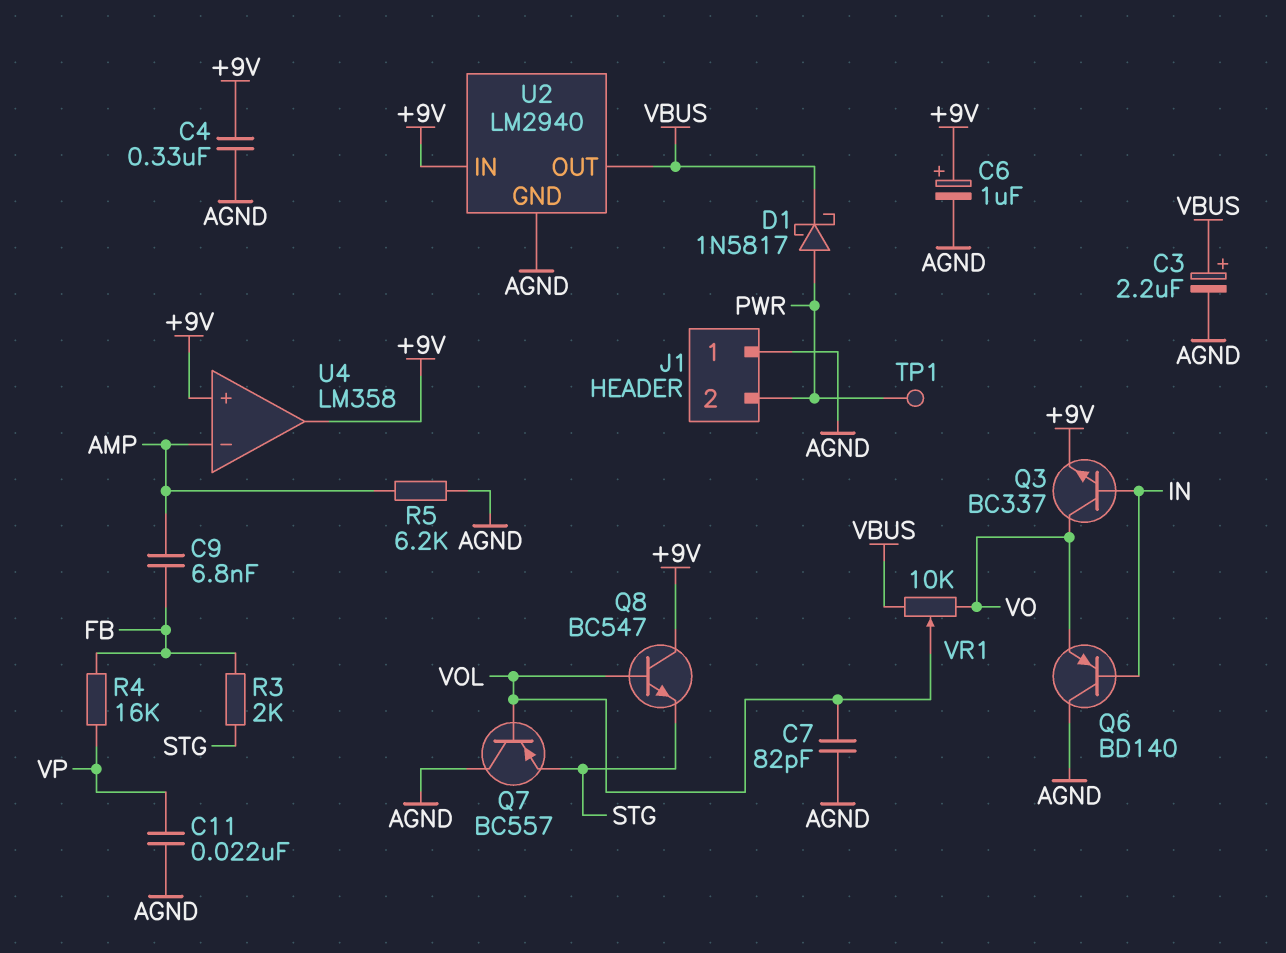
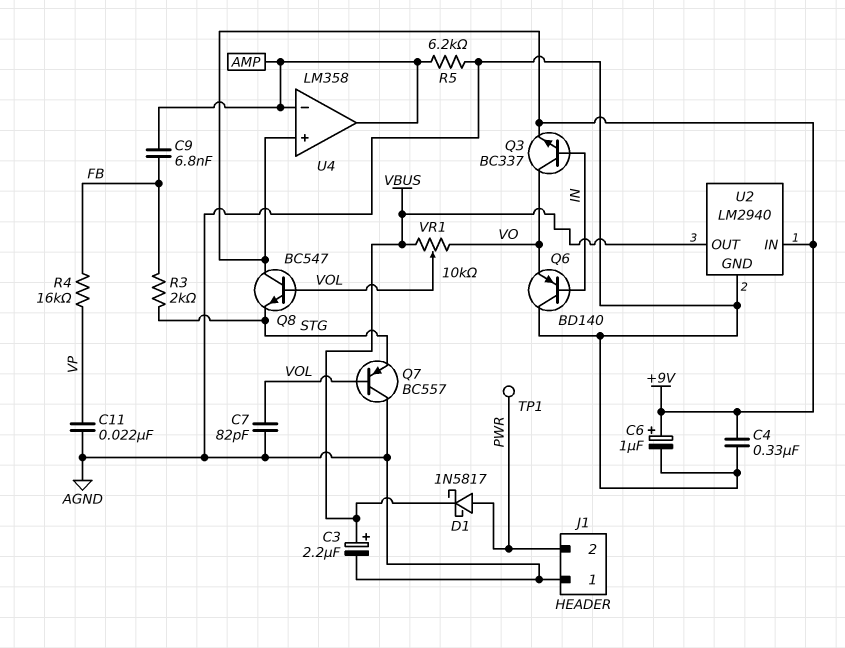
U4 pin out: +9V -> AMP

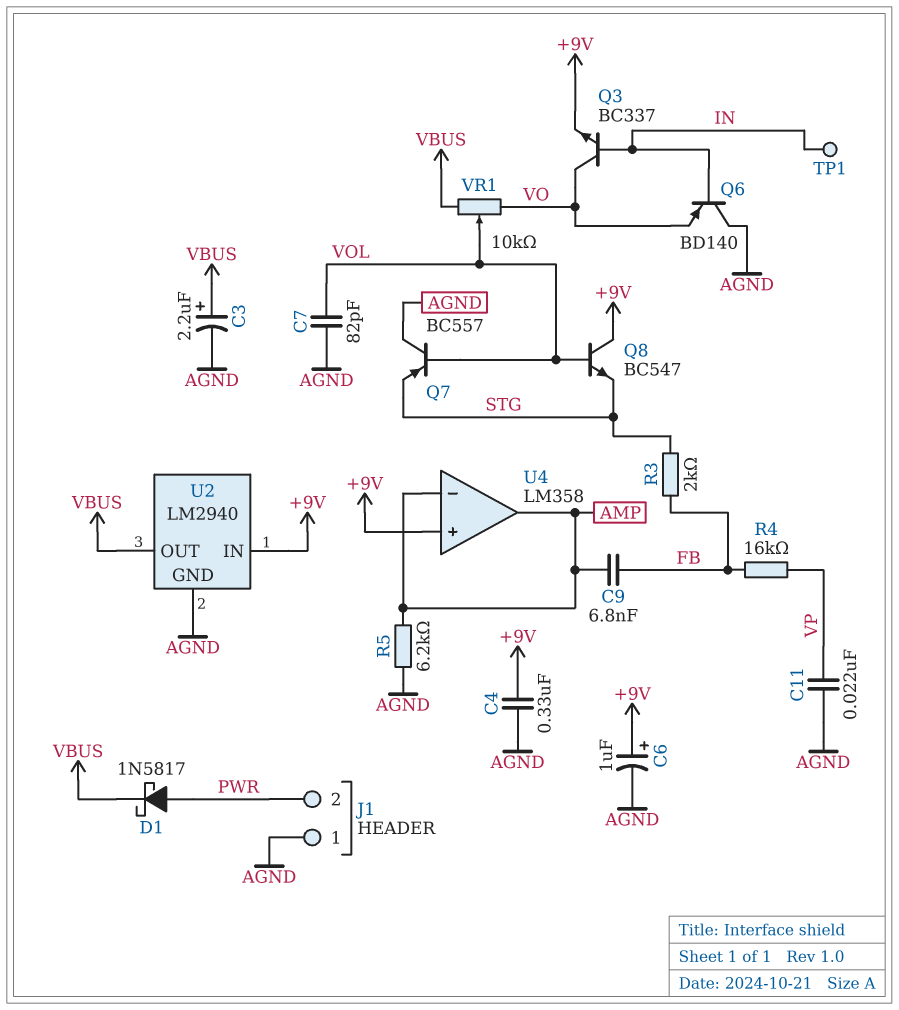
TP1: test point (PWR) -> test point (IN)

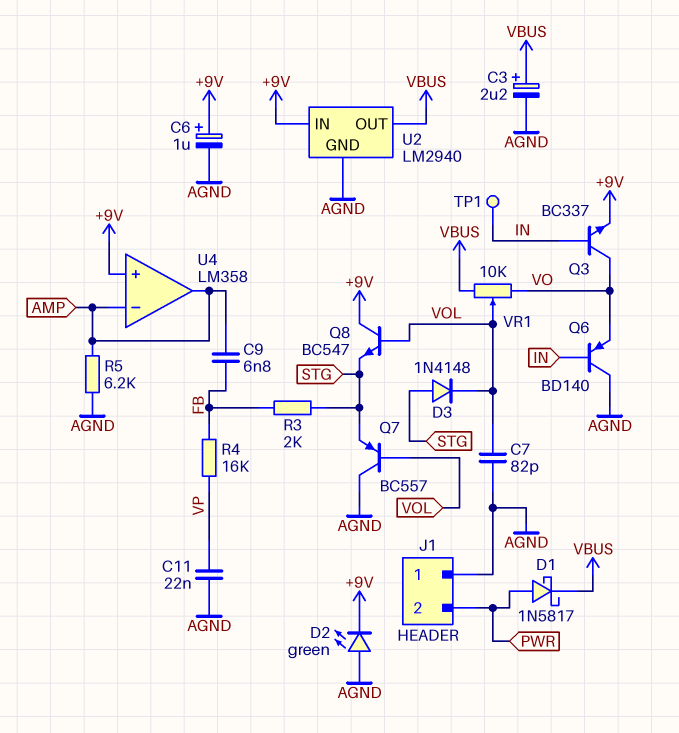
C4: 330nF (+9V, AGND) -> none
D2: none -> LED green (A AGND, K +9V)
D3: none -> diode 1N4148 (A STG, K VOL)

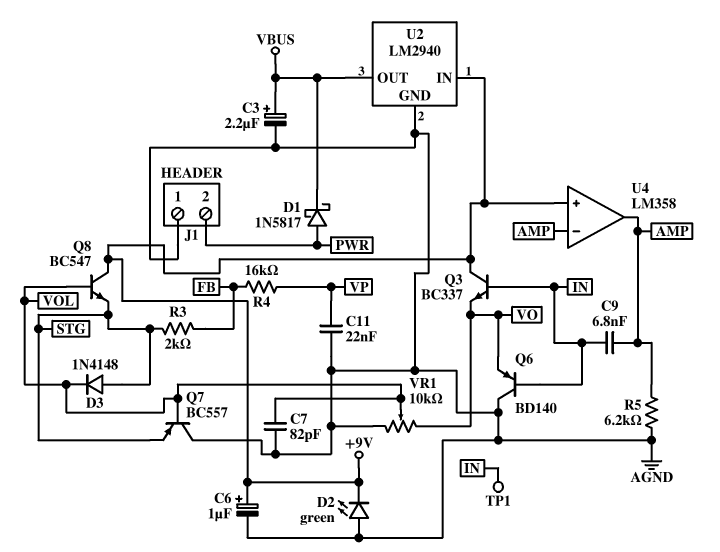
C9: 6.8nF (AMP, FB) -> 6.8nF (AMP, IN)
Q3: NPN BC337 (B IN, C VO, E +9V) -> NPN BC337 (B IN, C +9V, E VO)
VR1: 10k (VBUS, VO, wiper VOL) -> 10k (AGND, VO, wiper VOL)

